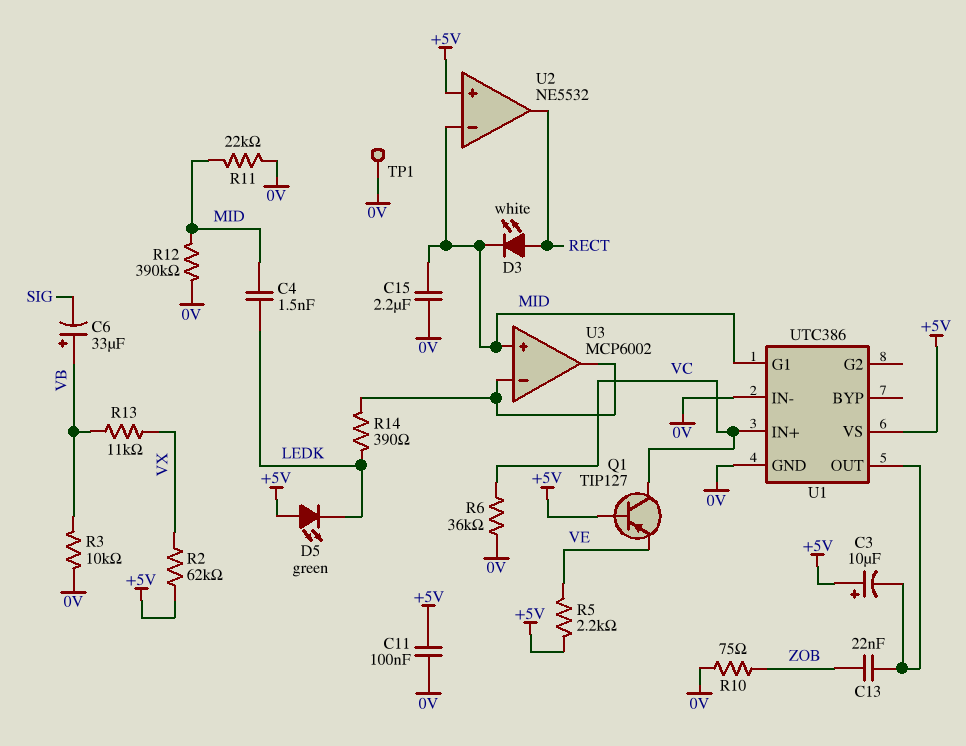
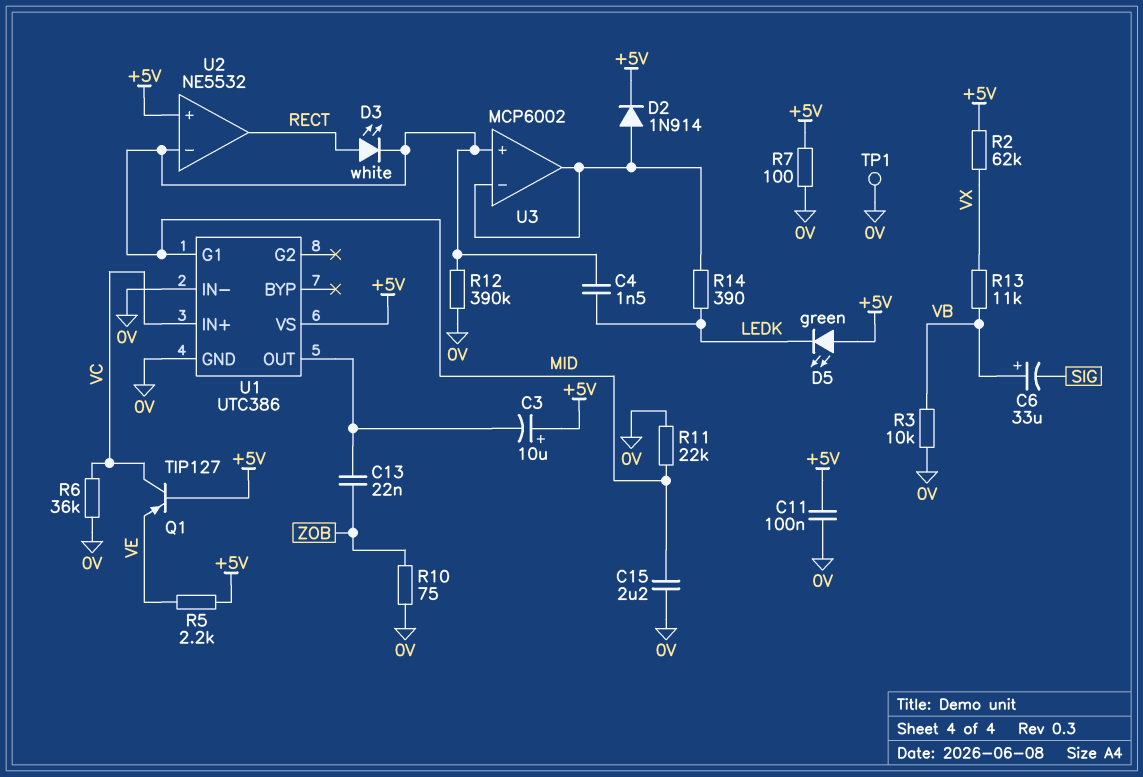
D2: none -> diode 1N914 (A U3/in-, K +5V)
R7: none -> 100 (+5V, 0V)

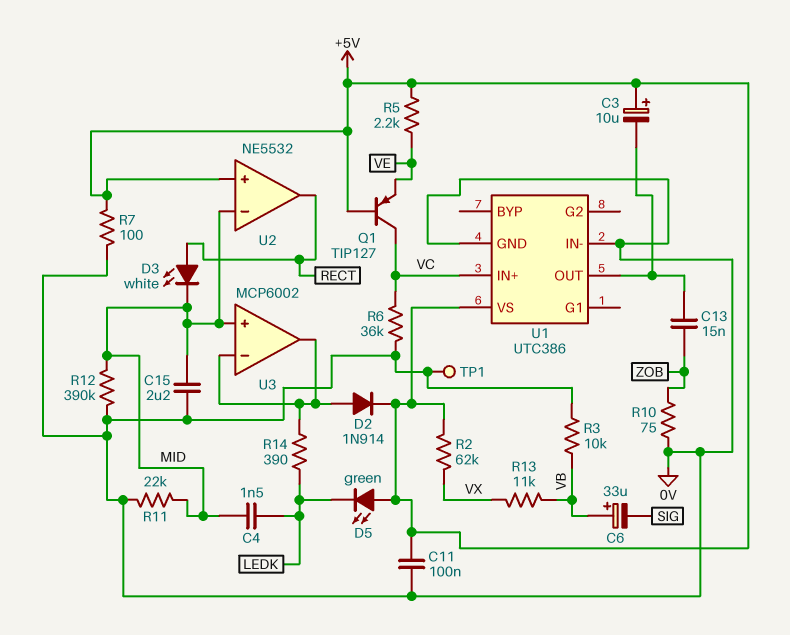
C13: 22nF (U1/OUT, ZOB) -> 15nF (U1/OUT, ZOB)
U1 pin G1: MID -> none

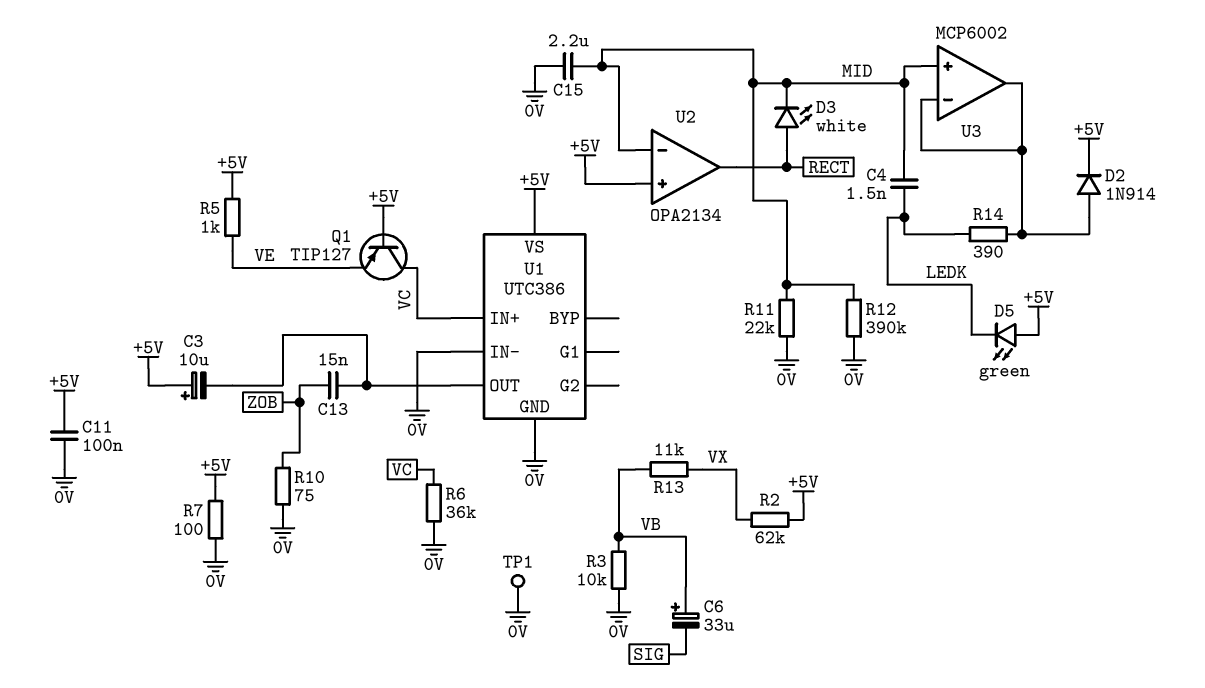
R5: 2.2k (+5V, VE) -> 1k (+5V, VE)
U2: NE5532 -> OPA2134

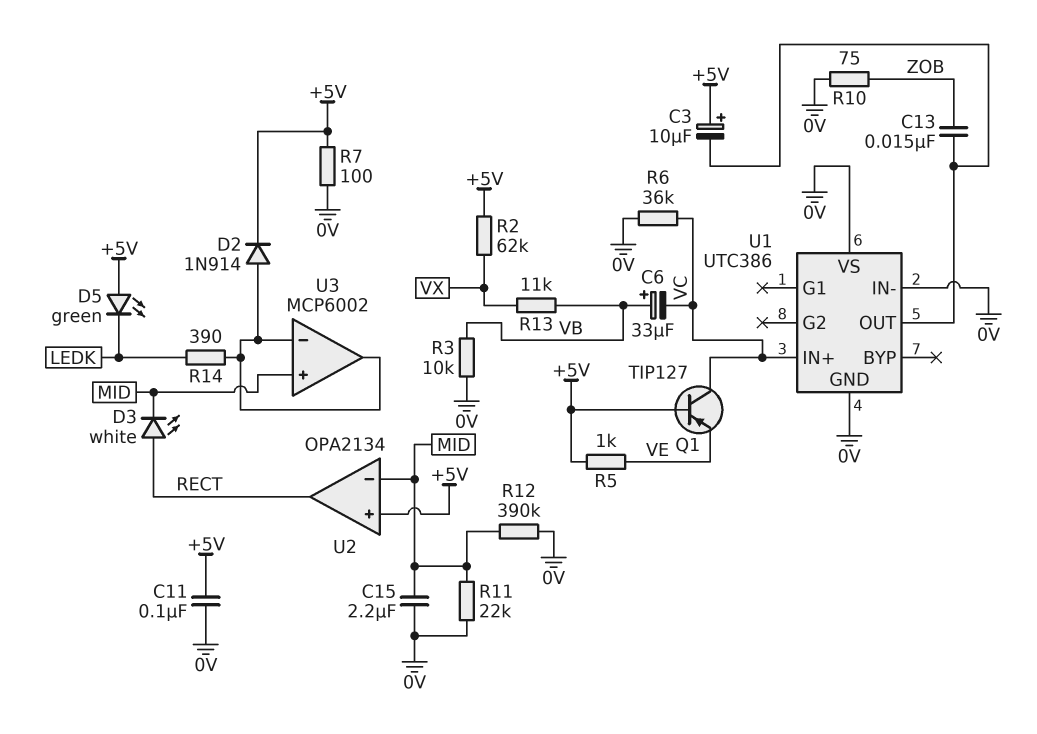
C4: 1.5nF (LEDK, MID) -> none
C6: 33uF (plus VB, minus SIG) -> 33uF (plus VB, minus VC)
TP1: test point (0V) -> none
U1 pin VS: +5V -> 0V

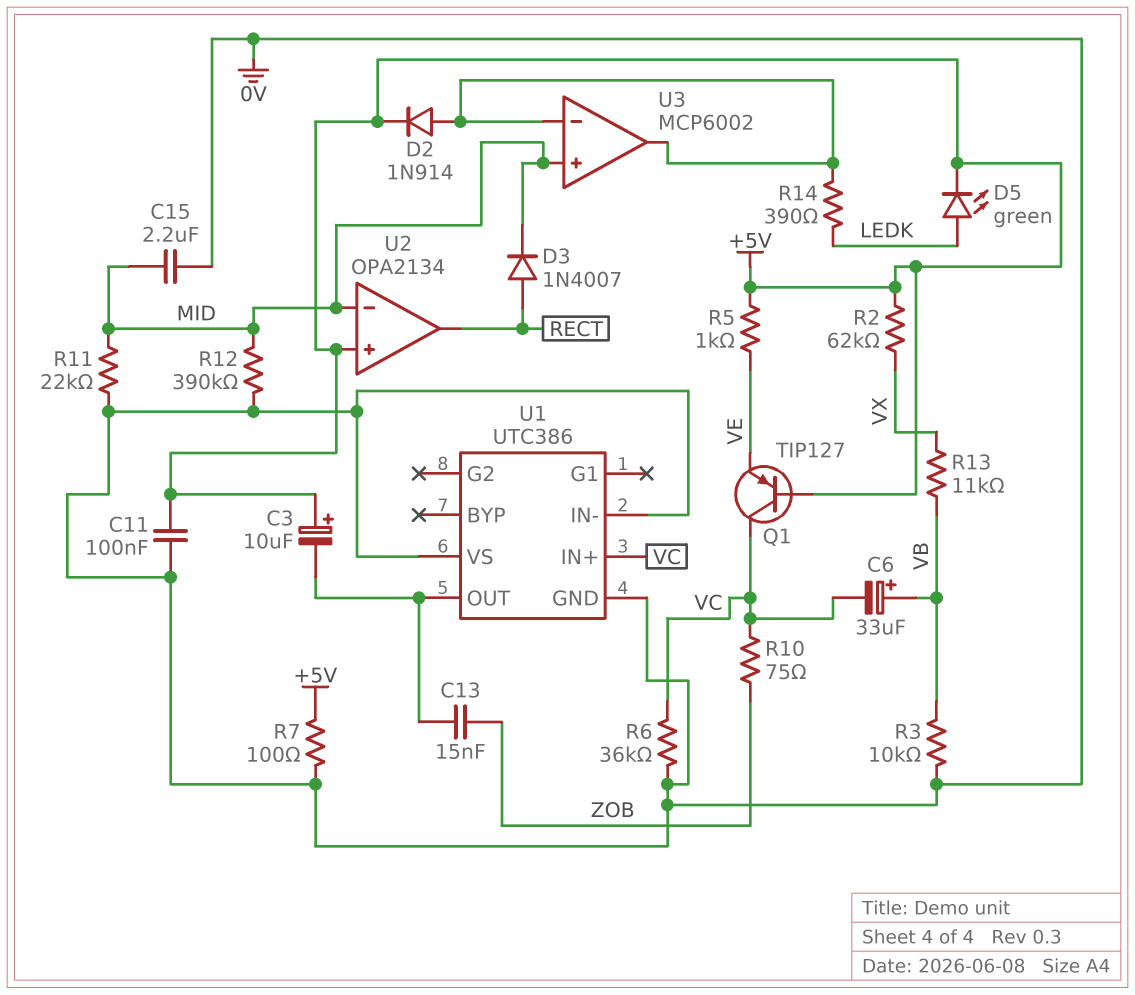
D3: LED white (A RECT, K MID) -> diode 1N4007 (A RECT, K MID)
D5: LED green (A +5V, K LEDK) -> LED green (A LEDK, K +5V)
R10: 75 (0V, ZOB) -> 75 (VC, ZOB)

